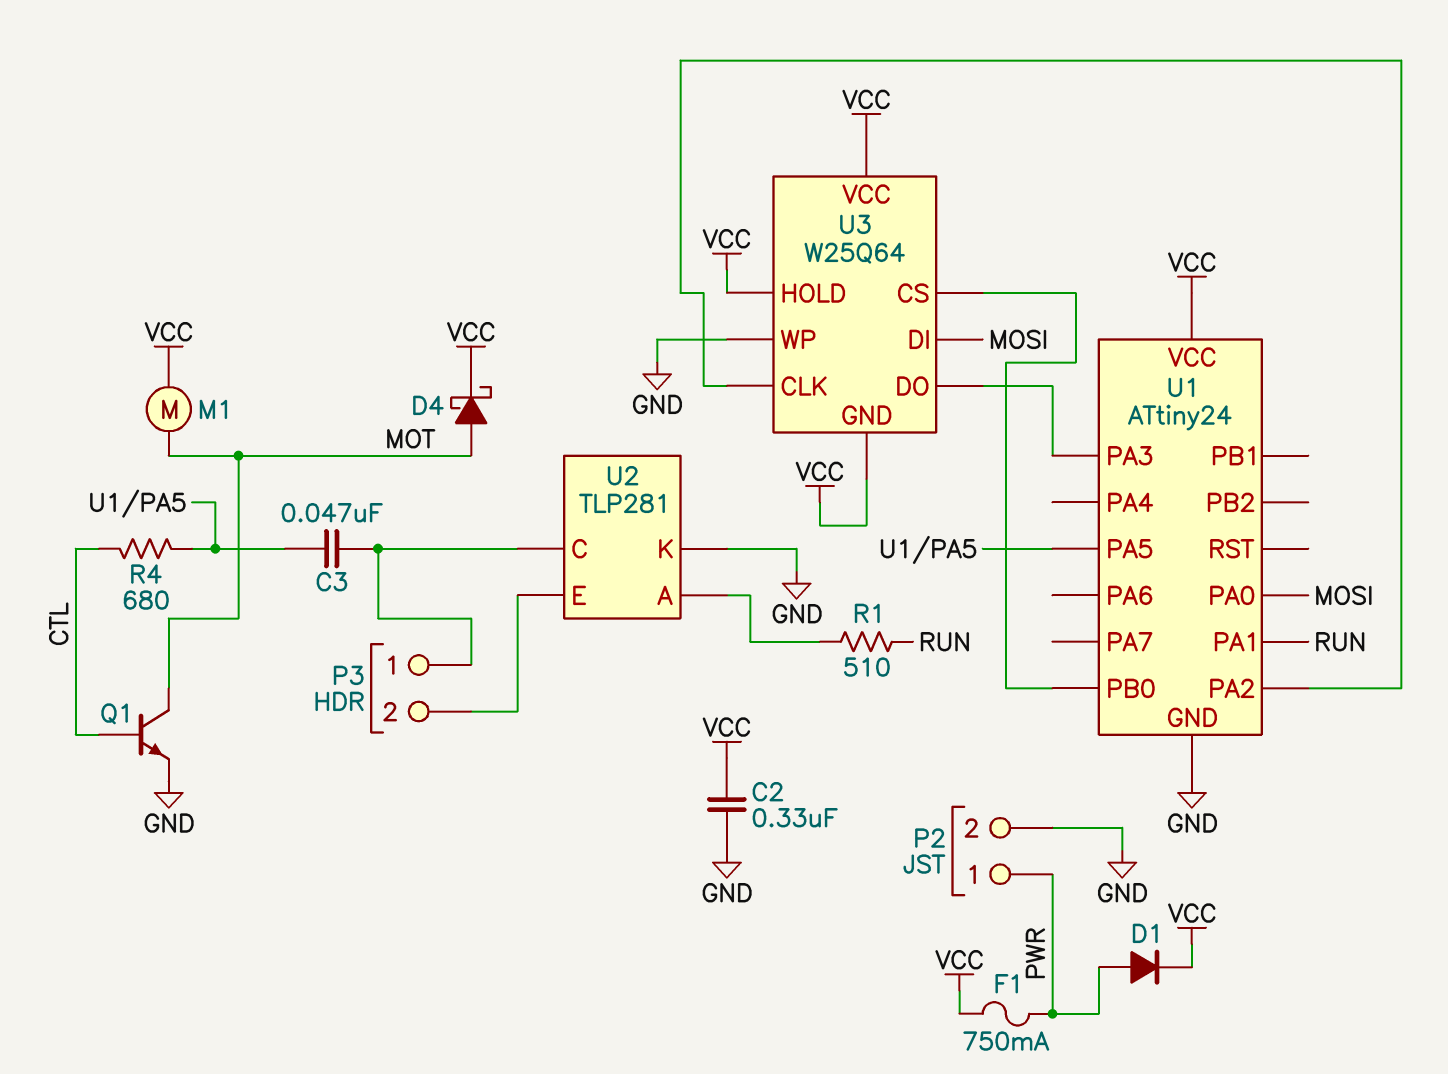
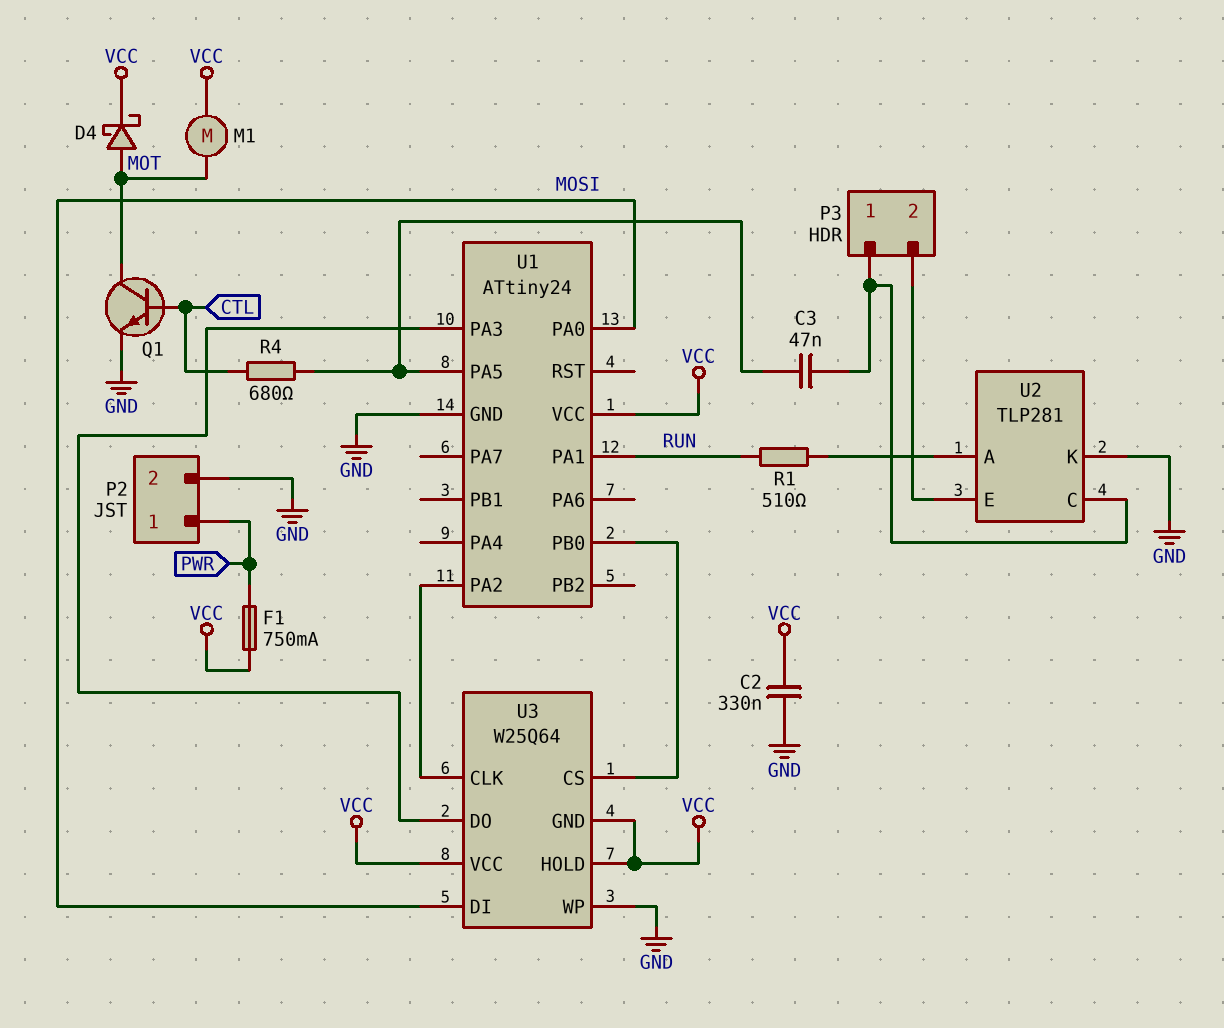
D1: diode (A PWR, K VCC) -> none

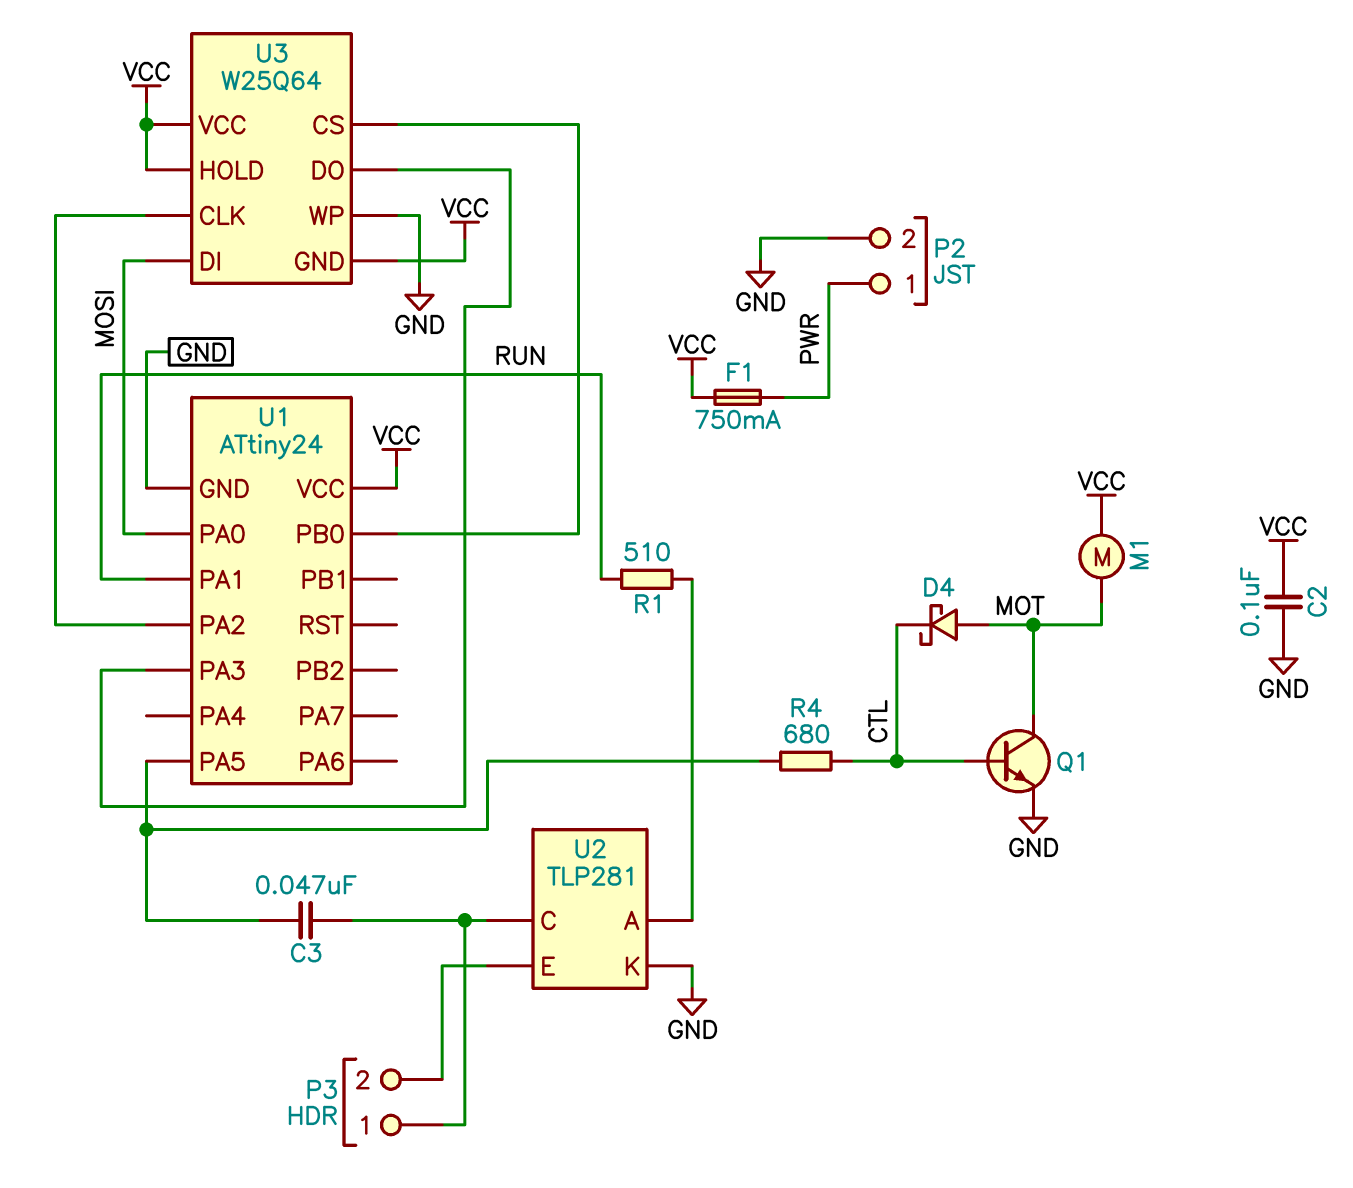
C2: 330nF (GND, VCC) -> 100nF (GND, VCC)
D4: schottky (A MOT, K VCC) -> schottky (A MOT, K CTL)

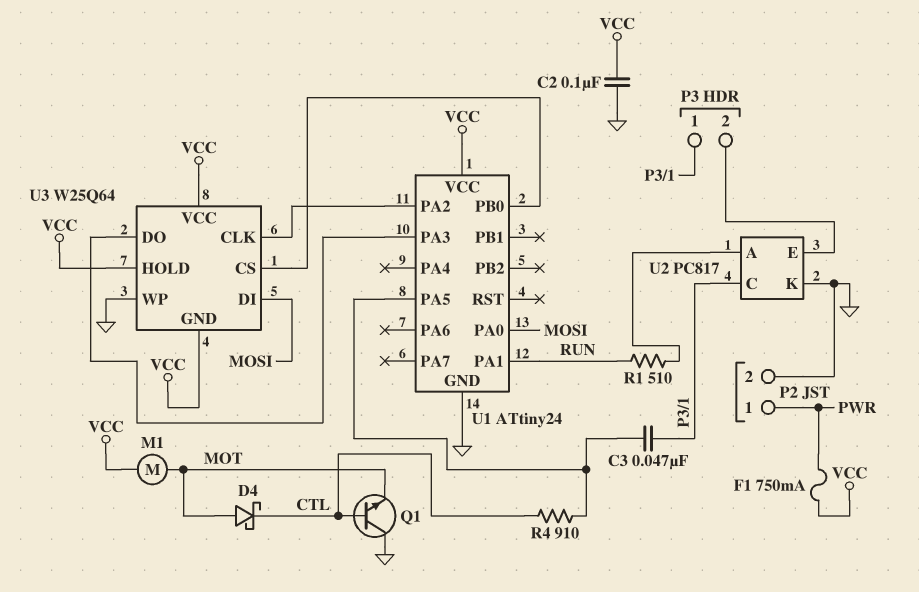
Q1: NPN (B CTL, C MOT, E GND) -> NPN (B CTL, C GND, E MOT)
R4: 680 (CTL, U1/PA5) -> 910 (CTL, U1/PA5)
U2: TLP281 -> PC817

